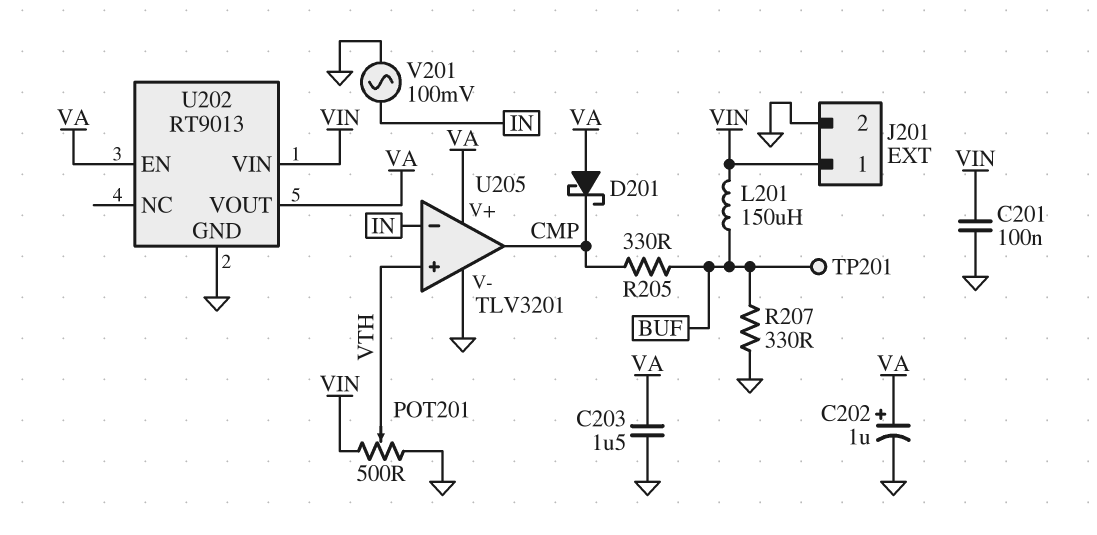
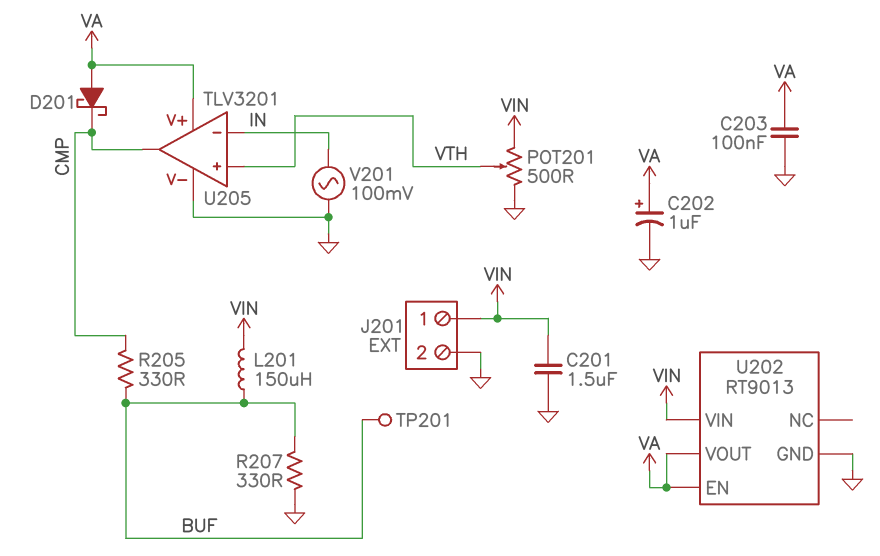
C201: 100nF (GND, VIN) -> 1.5uF (GND, VIN)
C203: 1.5uF (GND, VA) -> 100nF (GND, VA)

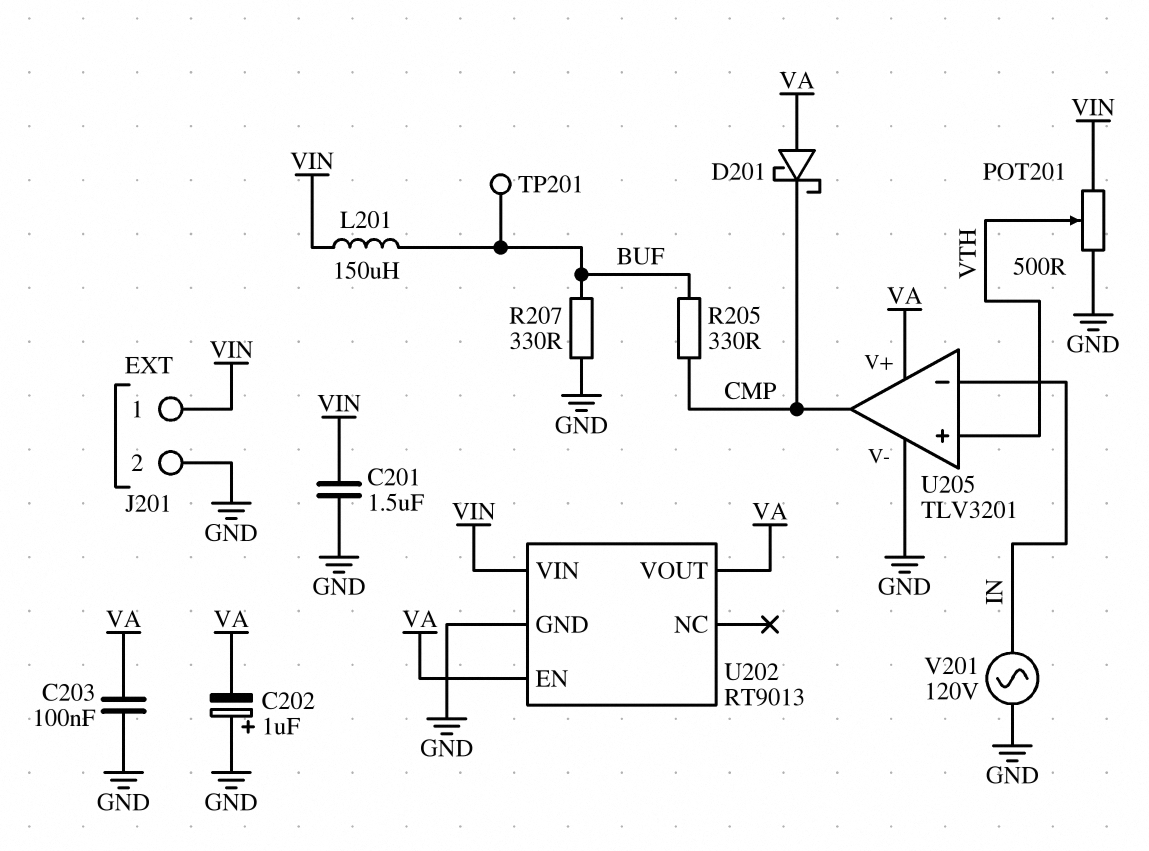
C202: 1uF (plus VA, minus GND) -> 1uF (plus GND, minus VA)
V201: AC 100mV (GND, IN) -> AC 120V (GND, IN)

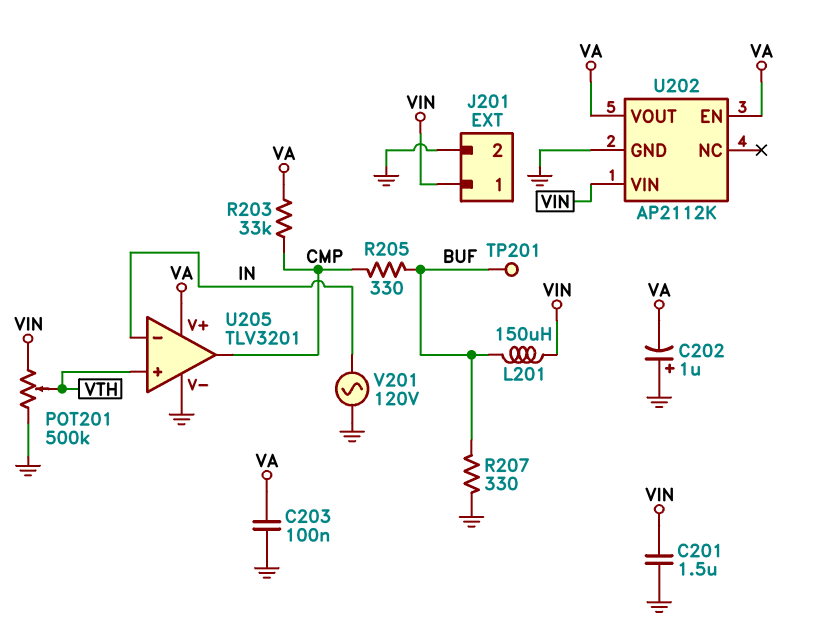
D201: schottky (A VA, K CMP) -> none
POT201: 500 (GND, VIN, wiper VTH) -> 500k (GND, VIN, wiper VTH)
R203: none -> 33k (CMP, VA)
U202: RT9013 -> AP2112K

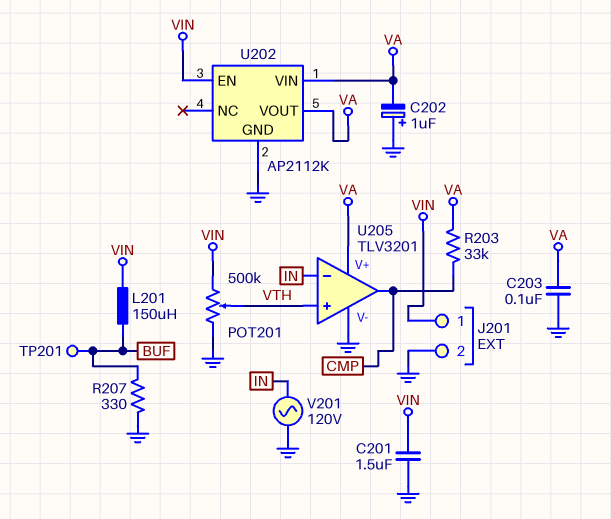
R205: 330 (BUF, CMP) -> none
U202 pin EN: VA -> VIN
U202 pin VIN: VIN -> VA

